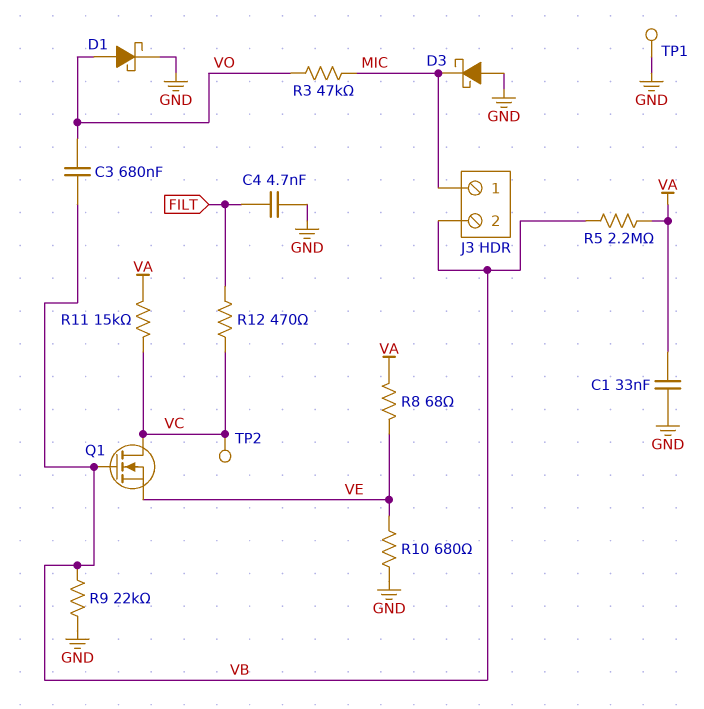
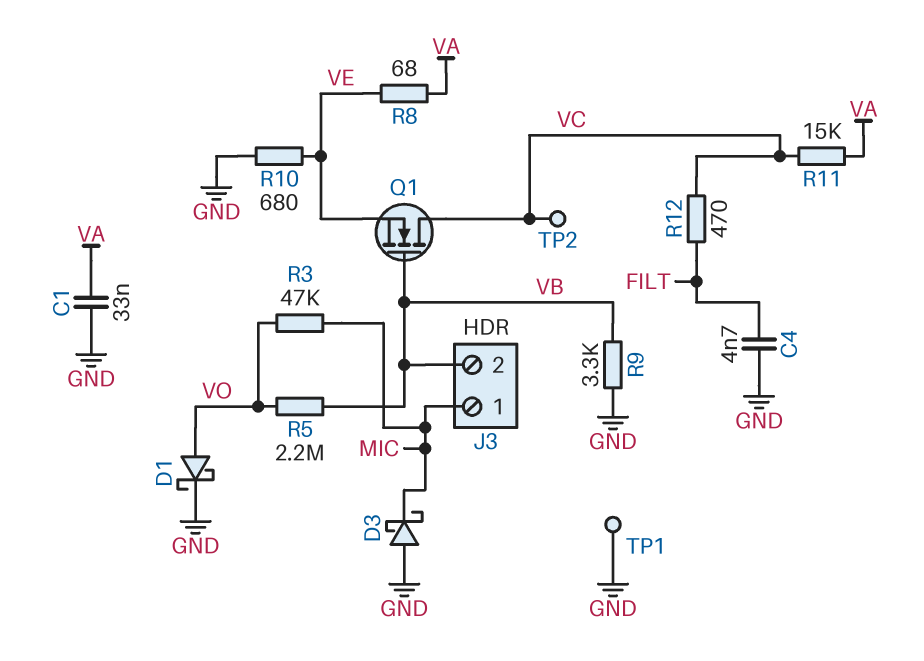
C3: 680nF (VB, VO) -> none
R5: 2.2M (VA, VB) -> 2.2M (VB, VO)
R9: 22k (GND, VB) -> 3.3k (GND, VB)

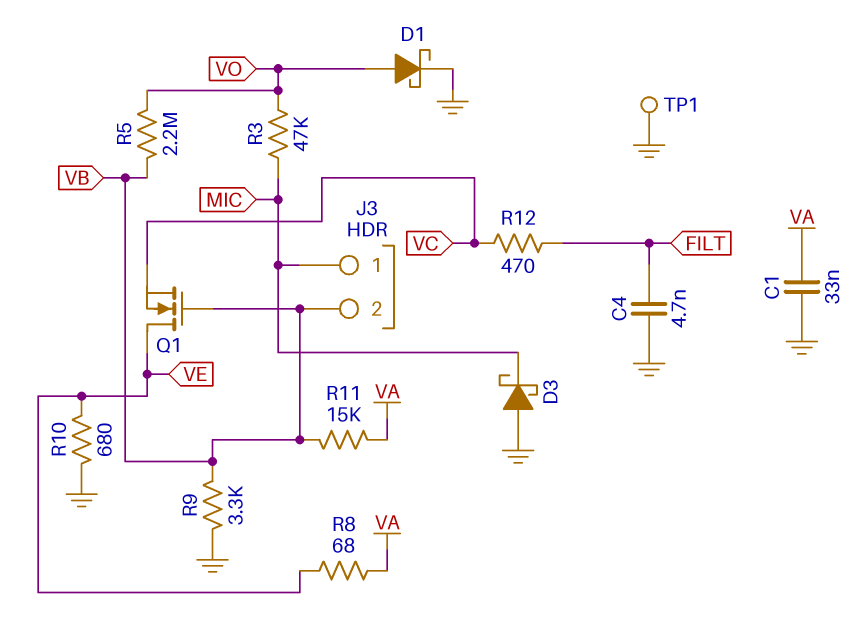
Q1: NMOS (G VB, D VC, S VE) -> NMOS (G VB, D VE, S VC)
R11: 15k (VA, VC) -> 15k (VA, VB)
TP2: test point (VC) -> none

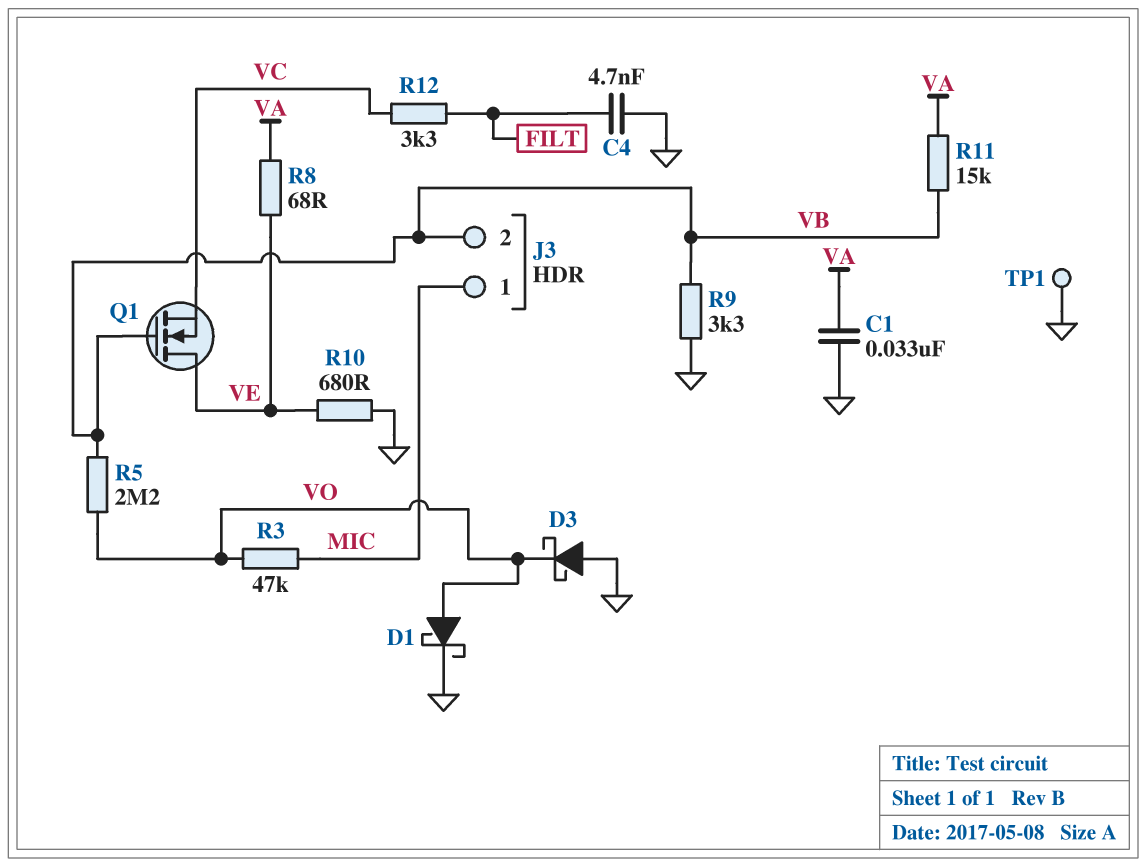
D3: schottky (A GND, K MIC) -> schottky (A GND, K VO)
R12: 470 (FILT, VC) -> 3.3k (FILT, VC)

